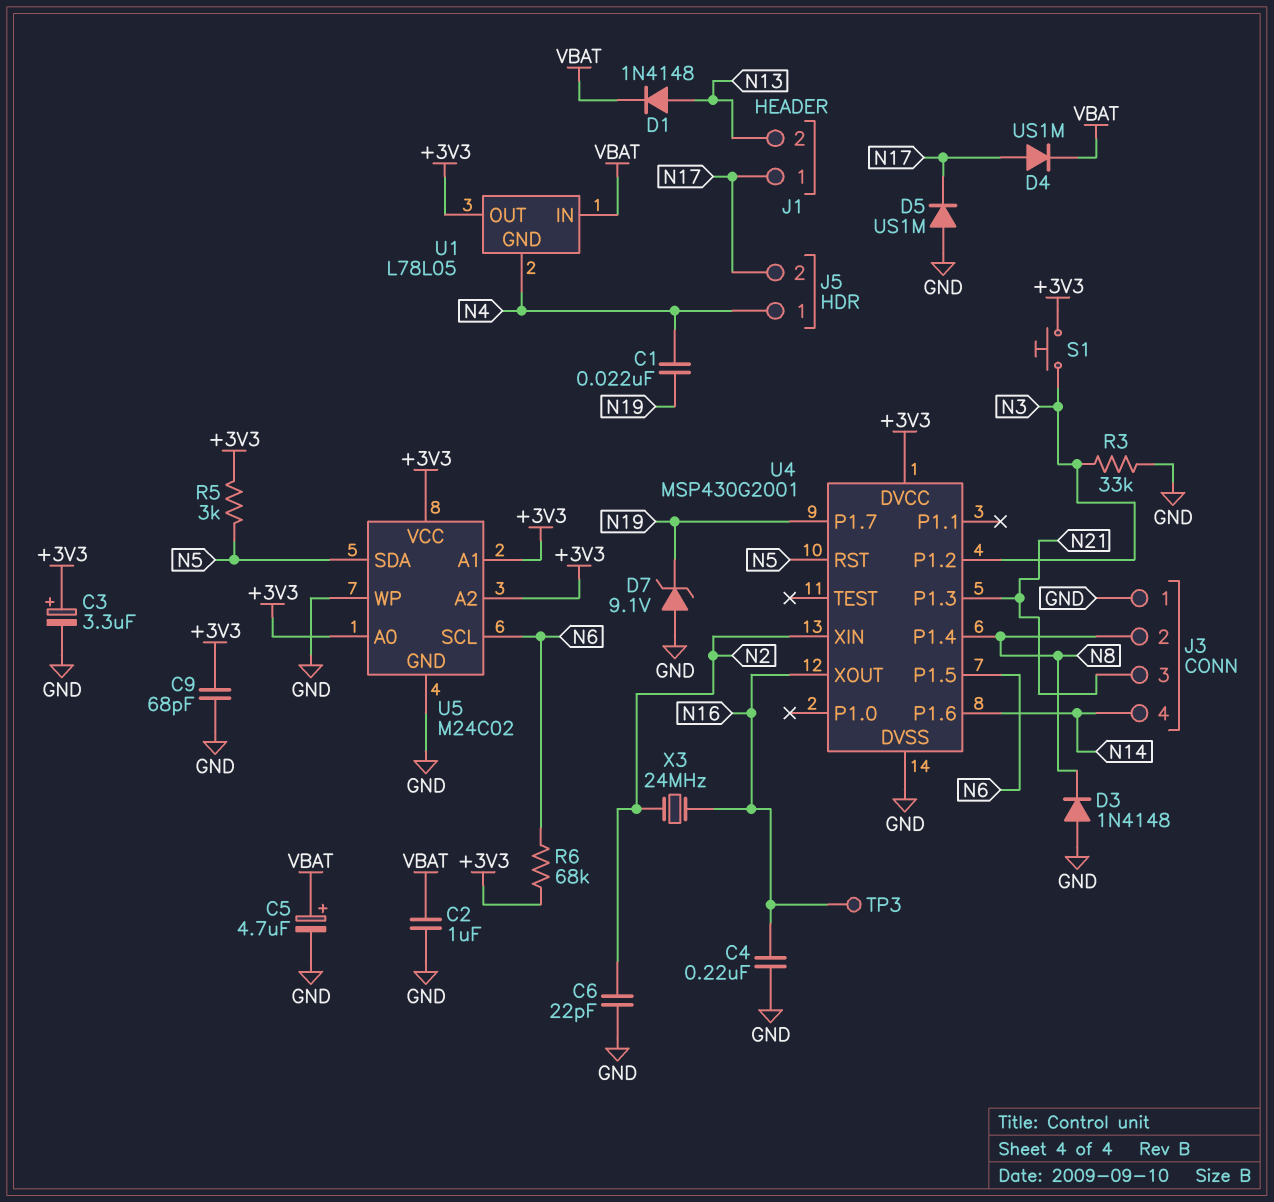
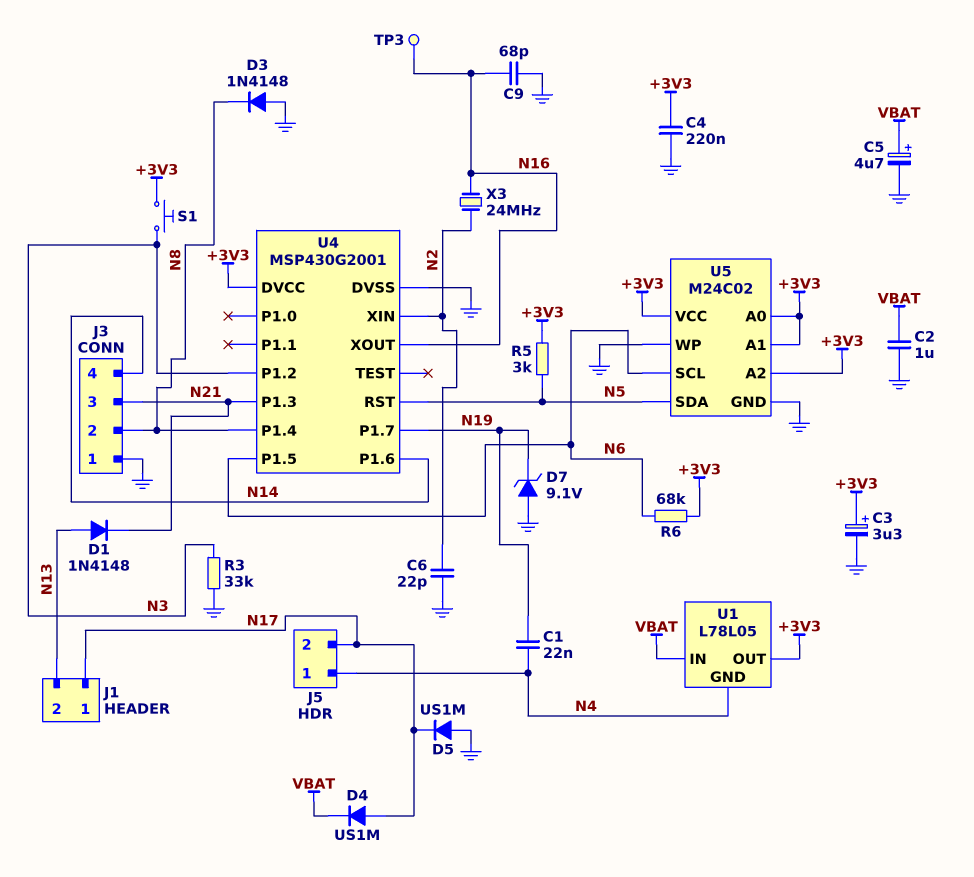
C4: 220nF (GND, N16) -> 220nF (+3V3, GND)
C9: 68pF (+3V3, GND) -> 68pF (GND, N16)
D1: diode 1N4148 (A N13, K VBAT) -> diode 1N4148 (A N13, K N21)

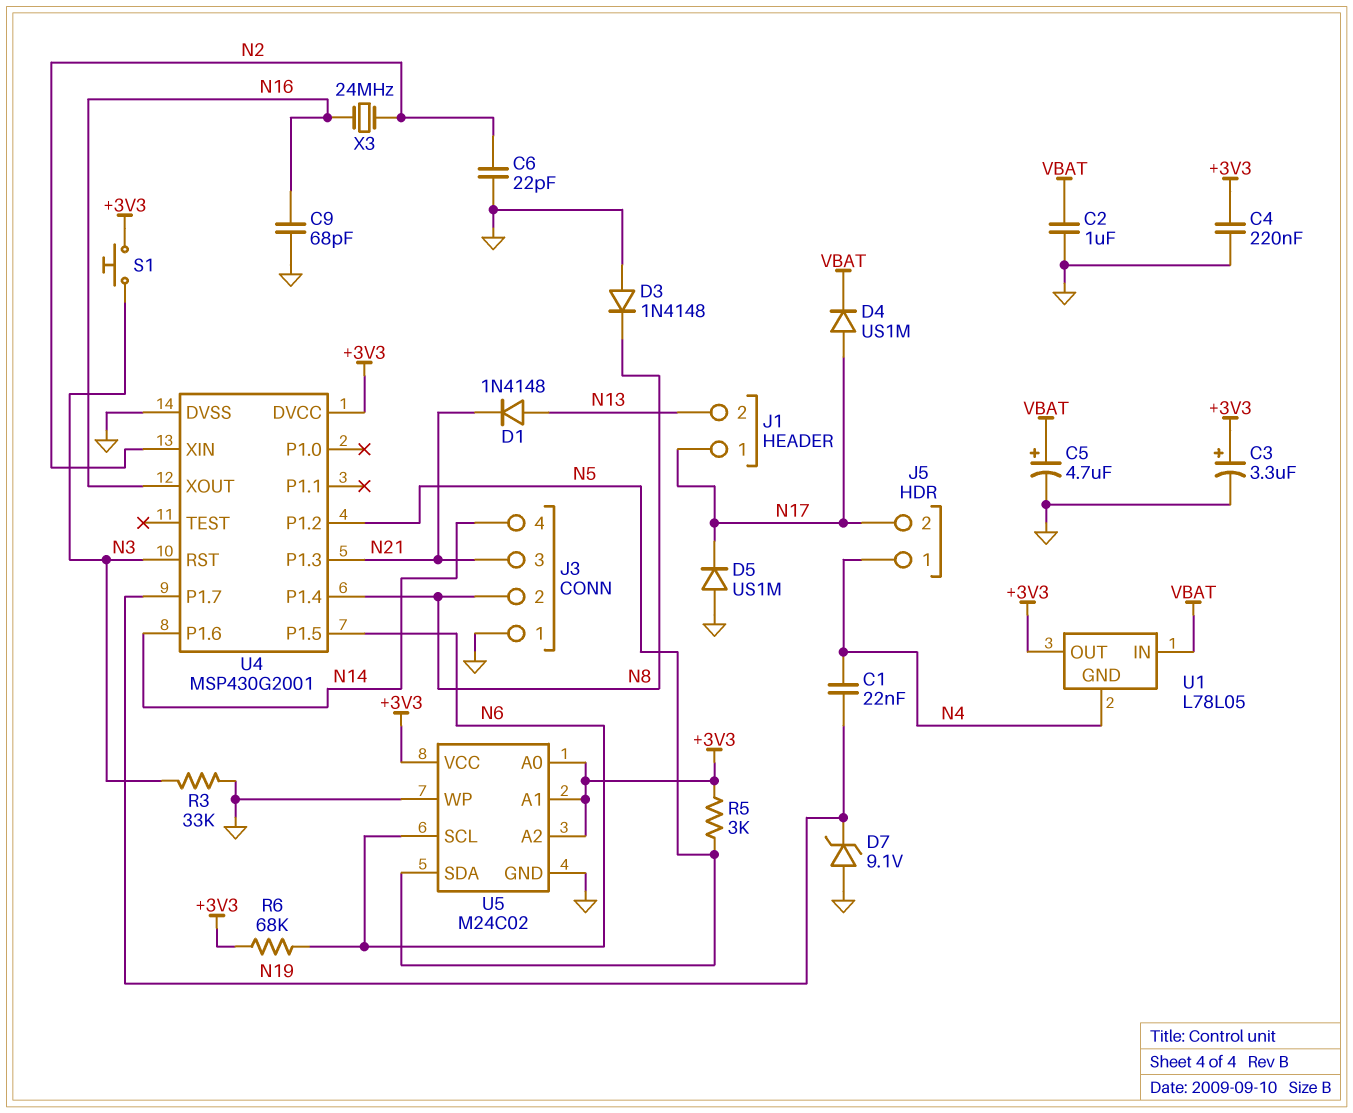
TP3: test point (N16) -> none
U4 pin P1.2: N3 -> N5
U4 pin RST: N5 -> N3

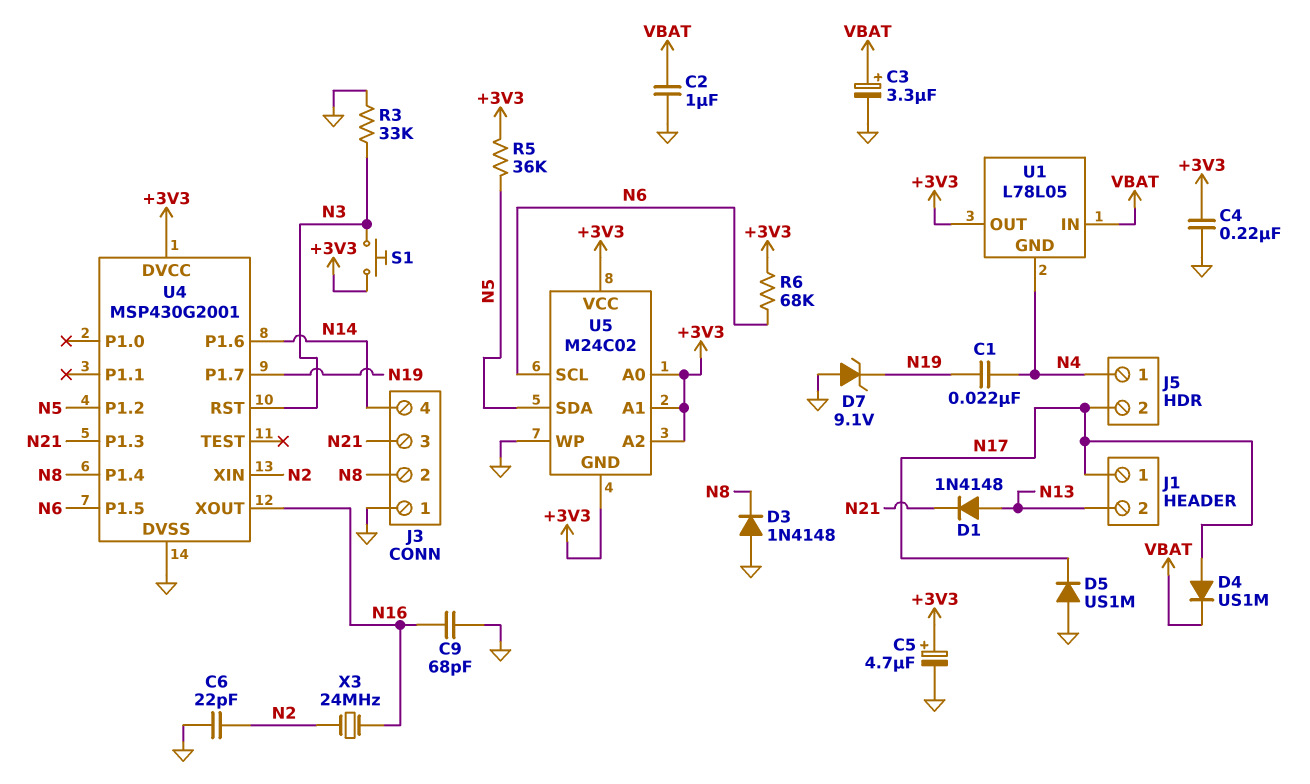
C3: 3.3uF (plus +3V3, minus GND) -> 3.3uF (plus VBAT, minus GND)
C5: 4.7uF (plus VBAT, minus GND) -> 4.7uF (plus +3V3, minus GND)
R5: 3k (+3V3, N5) -> 36k (+3V3, N5)
U5 pin GND: GND -> +3V3

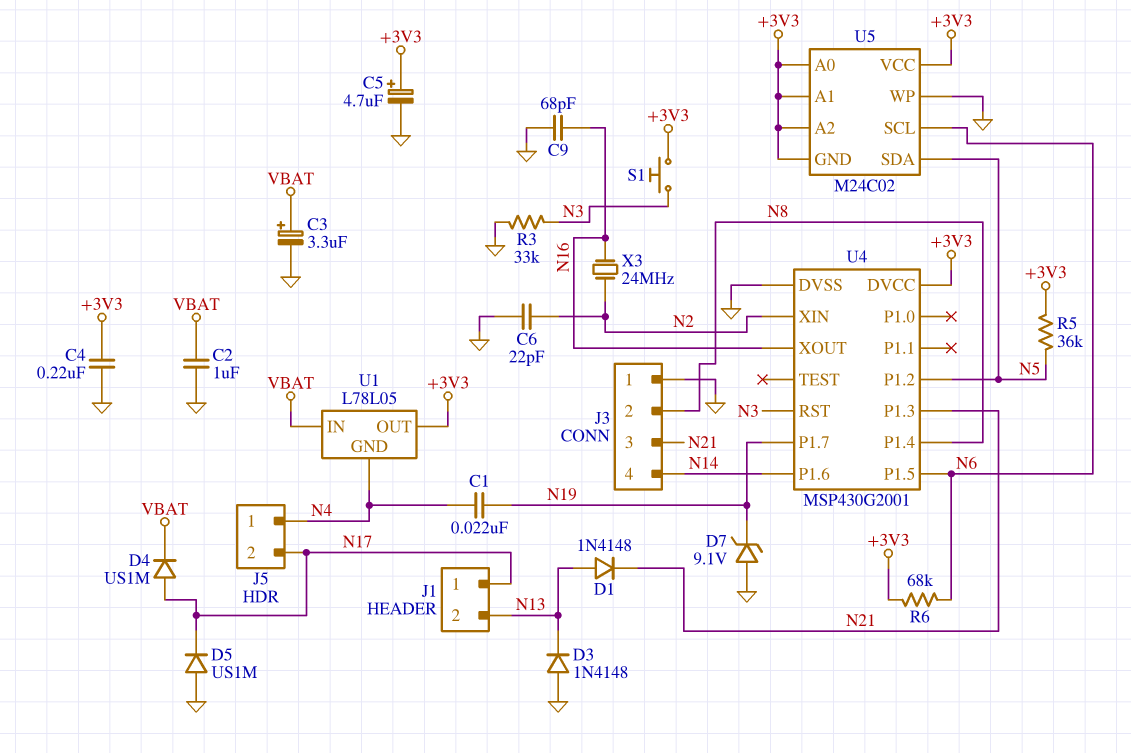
D3: diode 1N4148 (A GND, K N8) -> diode 1N4148 (A GND, K N13)

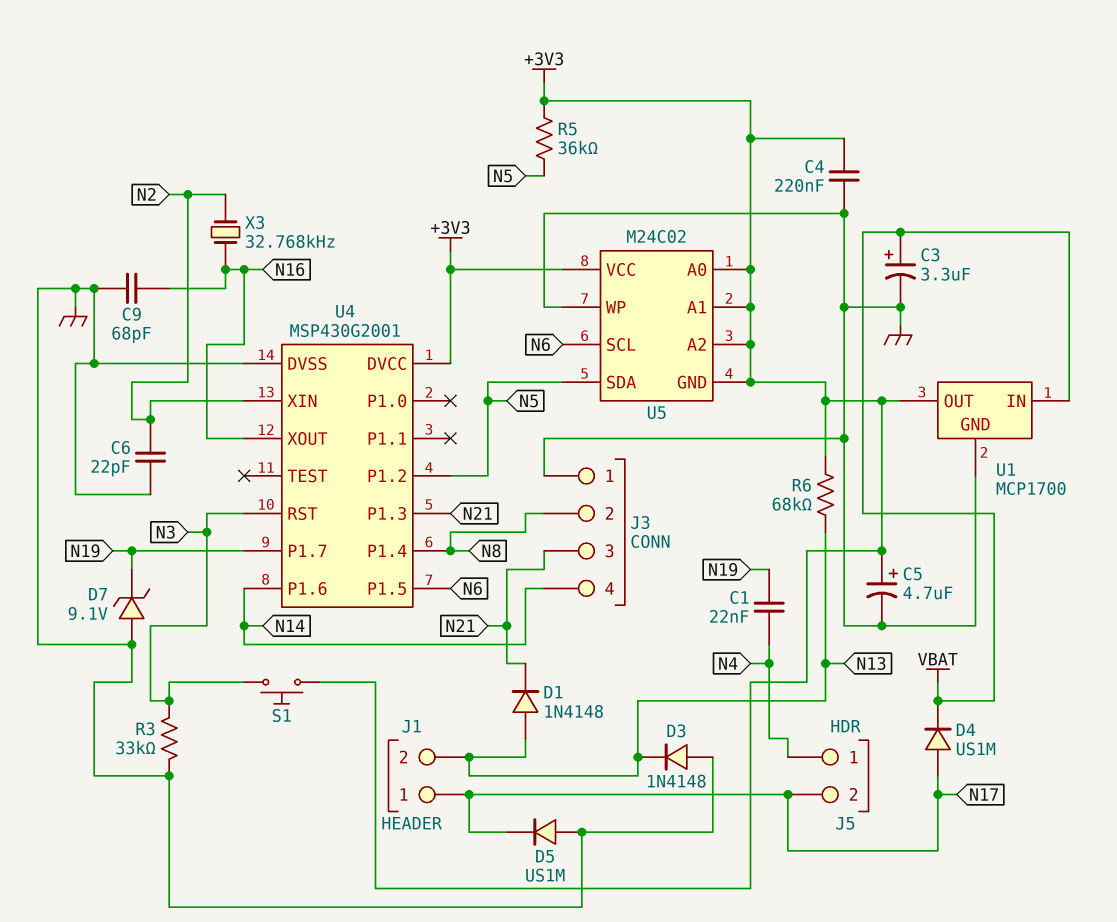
C2: 1uF (GND, VBAT) -> none
R6: 68k (+3V3, N6) -> 68k (+3V3, N13)
U1: L78L05 -> MCP1700
U1 pin GND: N4 -> GND
X3: 24MHz (N2, N16) -> 32.768kHz (N2, N16)

